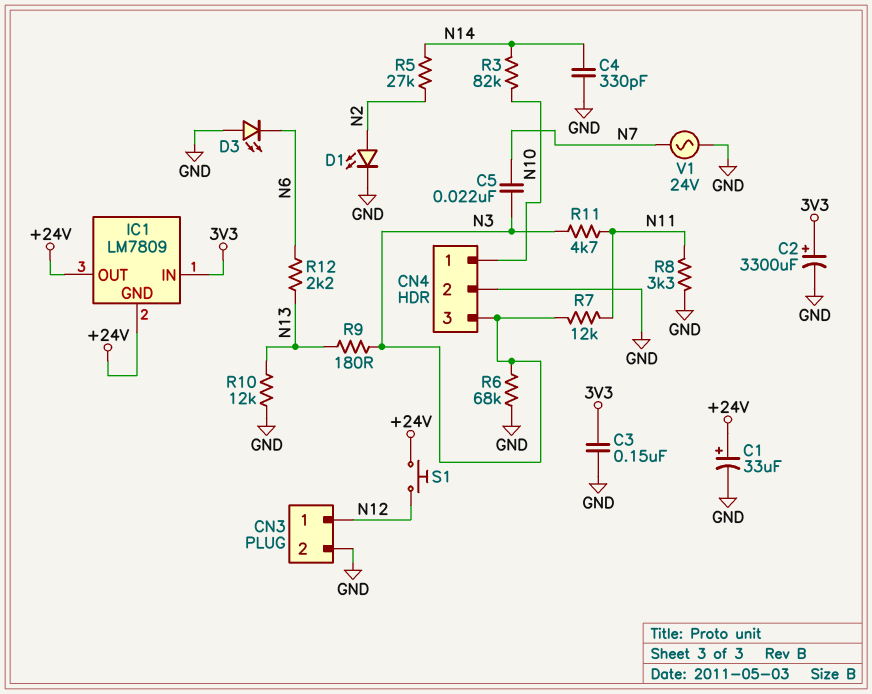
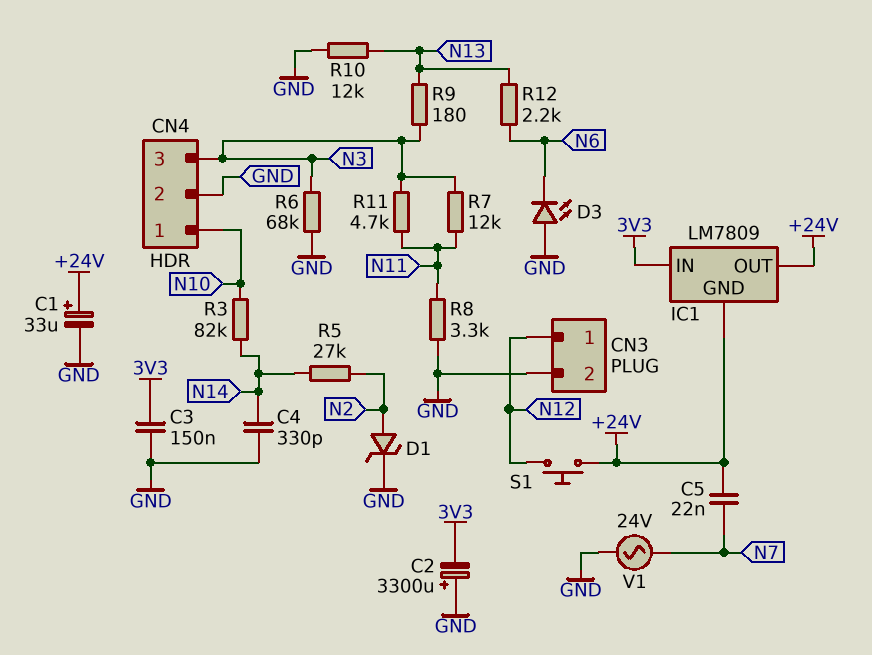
C2: 3300uF (plus 3V3, minus GND) -> 3300uF (plus GND, minus 3V3)
C5: 22nF (N3, N7) -> 22nF (+24V, N7)
D1: LED (A N2, K GND) -> zener (A N2, K GND)

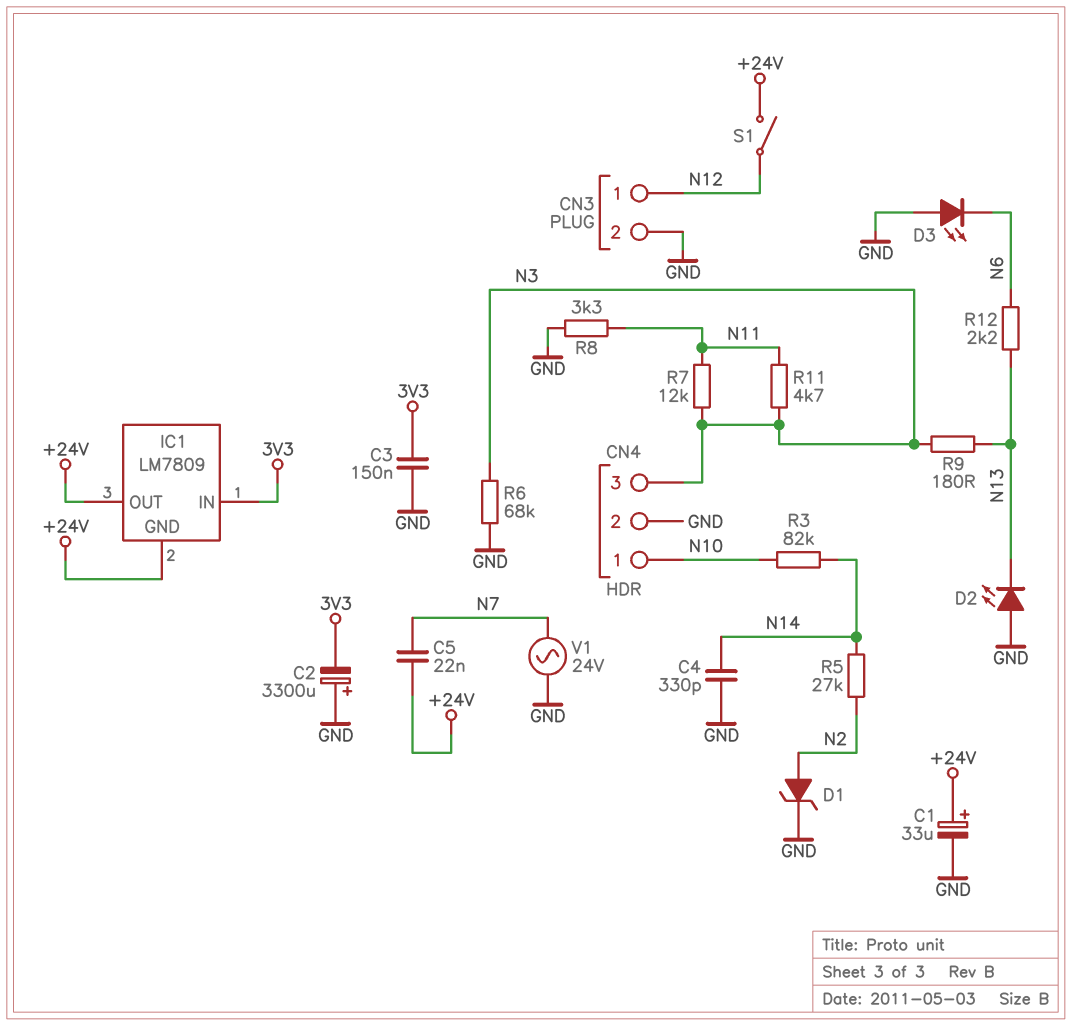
D2: none -> LED (A GND, K N13)
R10: 12k (GND, N13) -> none
S1: button (+24V, N12) -> switch (+24V, N12)

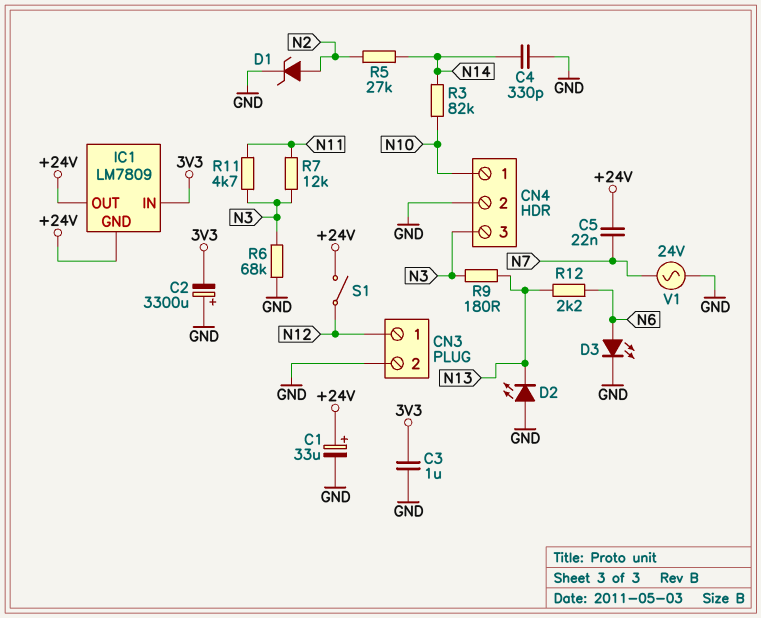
C3: 150nF (3V3, GND) -> 1uF (3V3, GND)
D3: LED (A GND, K N6) -> LED (A N6, K GND)
R8: 3.3k (GND, N11) -> none

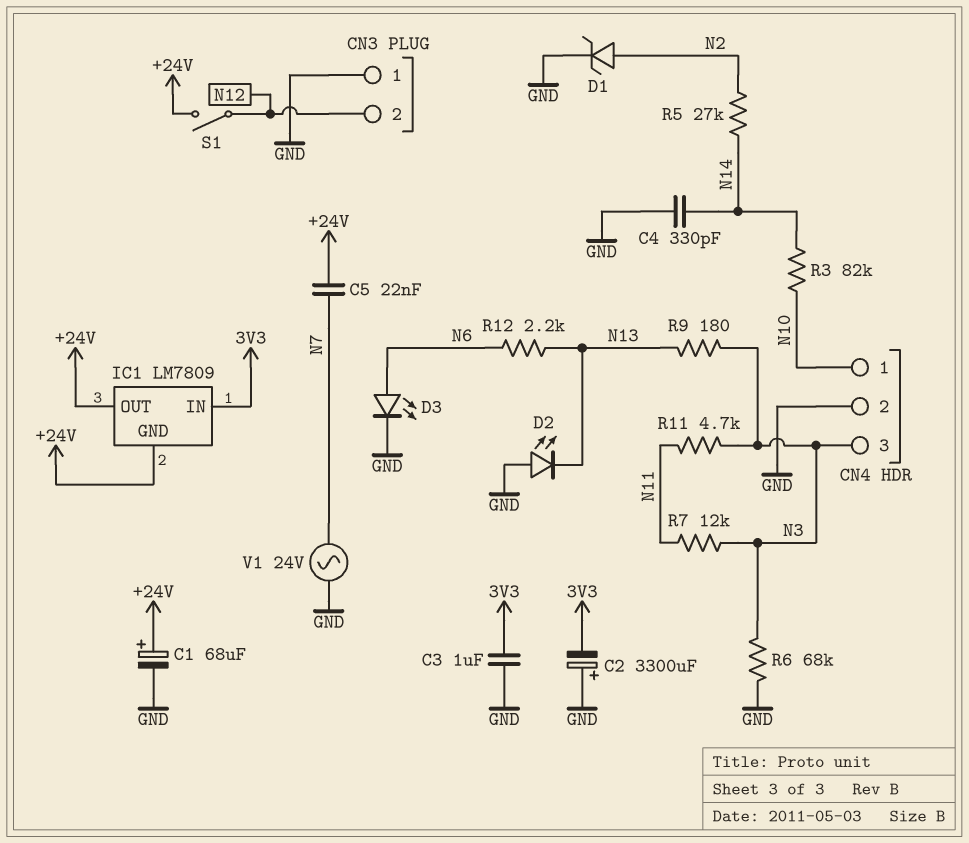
C1: 33uF (plus +24V, minus GND) -> 68uF (plus +24V, minus GND)
CN3 pin 1: N12 -> GND
CN3 pin 2: GND -> N12

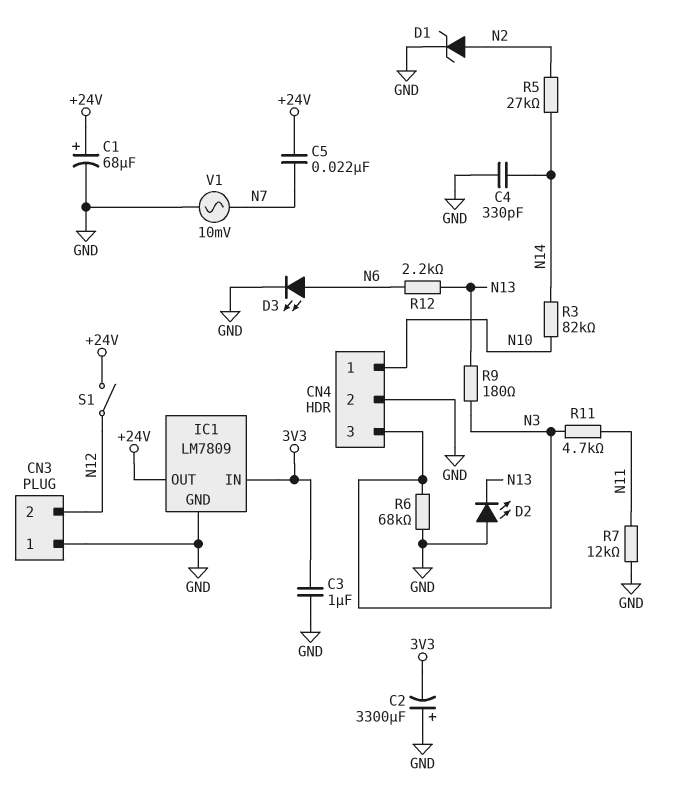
IC1 pin GND: +24V -> GND
R7: 12k (N3, N11) -> 12k (GND, N11)
V1: AC 24V (GND, N7) -> AC 10mV (GND, N7)

